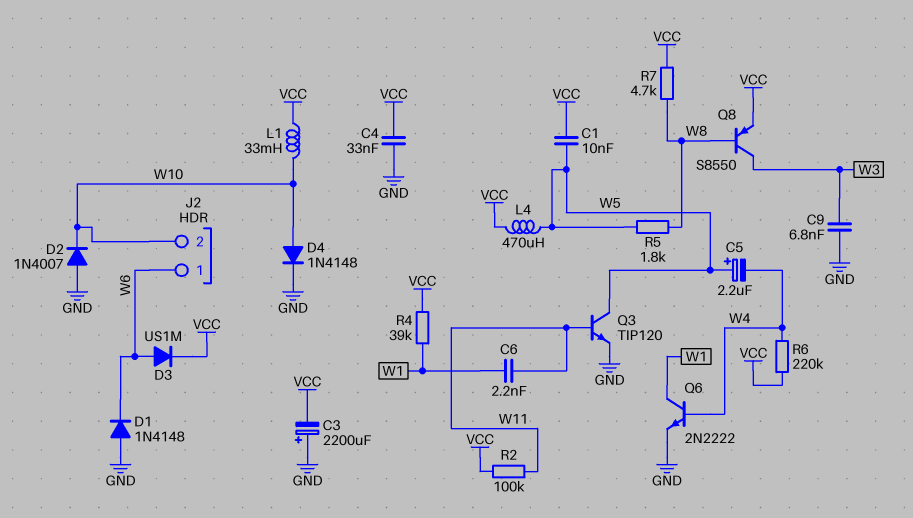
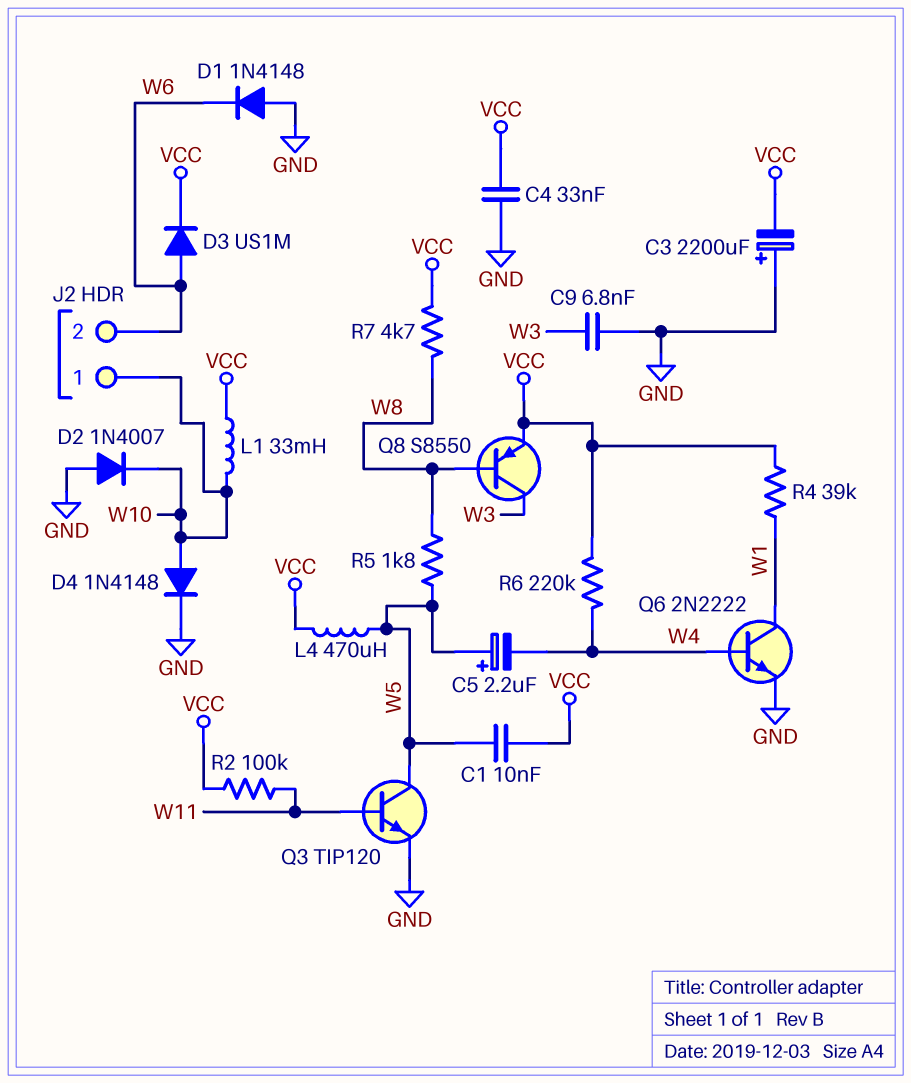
C6: 2.2nF (W1, W11) -> none
J2 pin 1: W6 -> W10
J2 pin 2: W10 -> W6

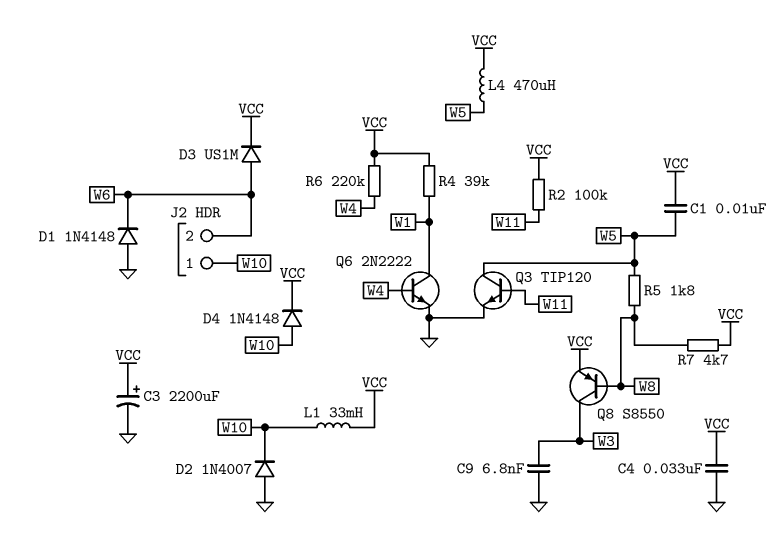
C3: 2200uF (plus GND, minus VCC) -> 2200uF (plus VCC, minus GND)
C5: 2.2uF (plus W5, minus W4) -> none
D4: diode 1N4148 (A W10, K GND) -> diode 1N4148 (A W10, K VCC)

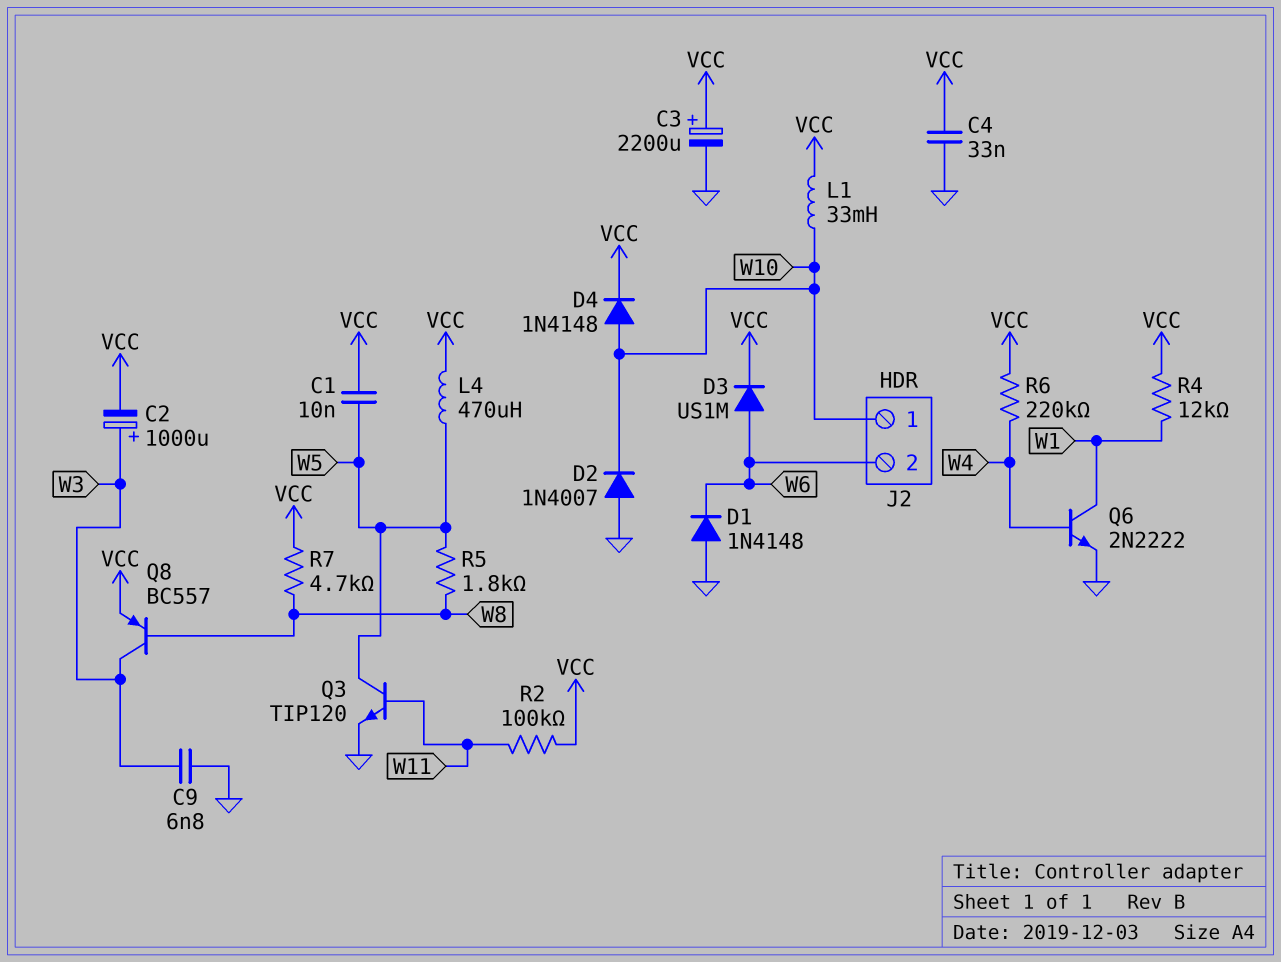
C2: none -> 1000uF (plus W3, minus VCC)
Q8: PNP S8550 (B W8, C W3, E VCC) -> PNP BC557 (B W8, C W3, E VCC)
R4: 39k (VCC, W1) -> 12k (VCC, W1)

